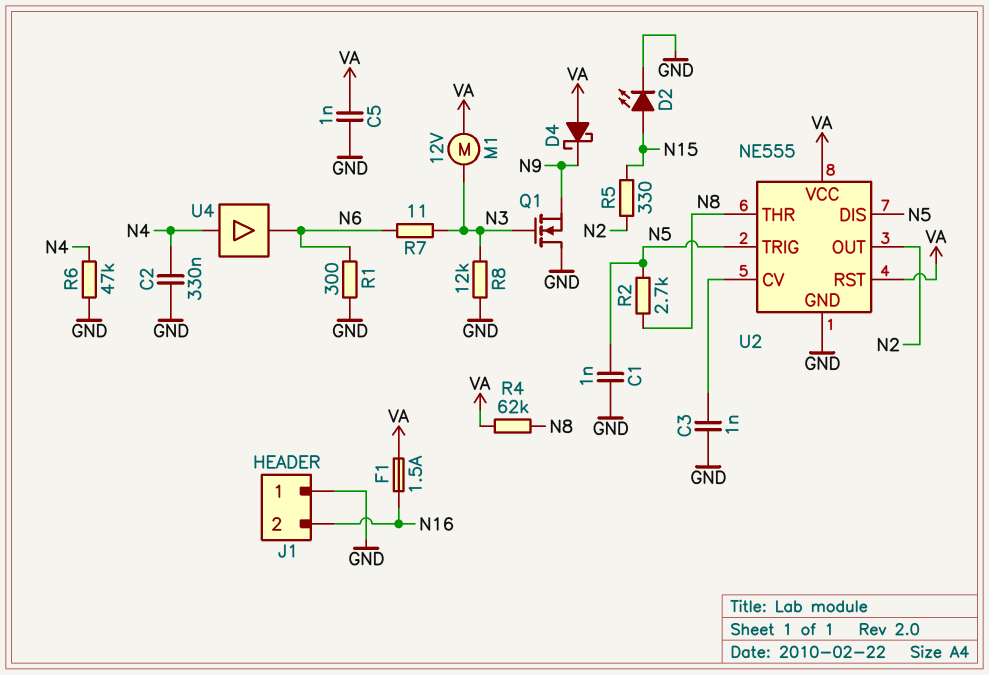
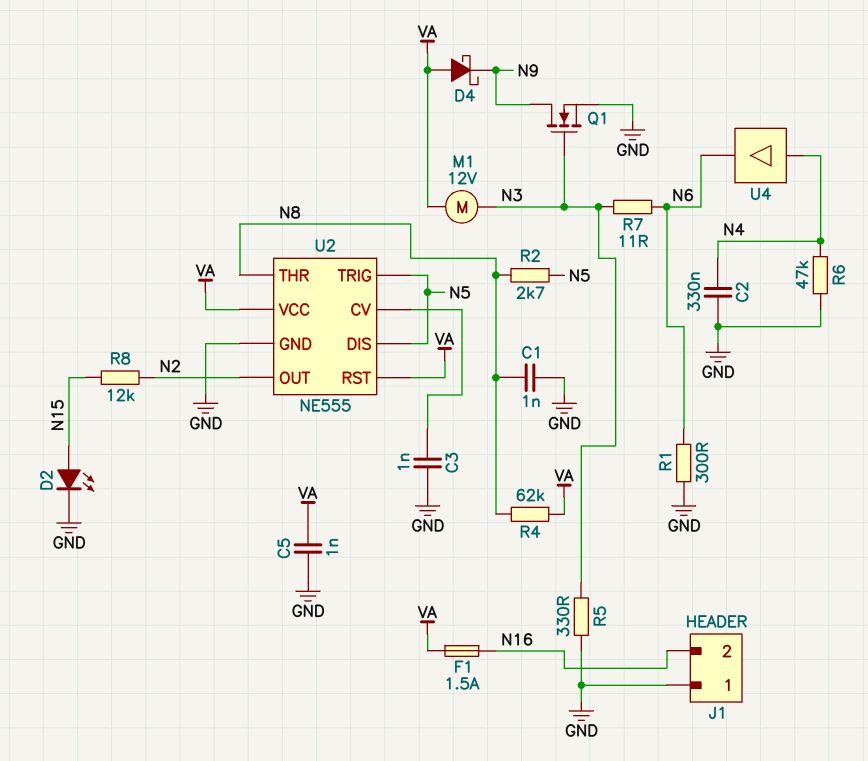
C1: 1nF (GND, N5) -> 1nF (GND, N8)
Q1: NMOS (G N3, D GND, S N9) -> NMOS (G N3, D N9, S GND)
R5: 330 (N2, N15) -> 330 (GND, N3)
R8: 12k (GND, N3) -> 12k (N2, N15)

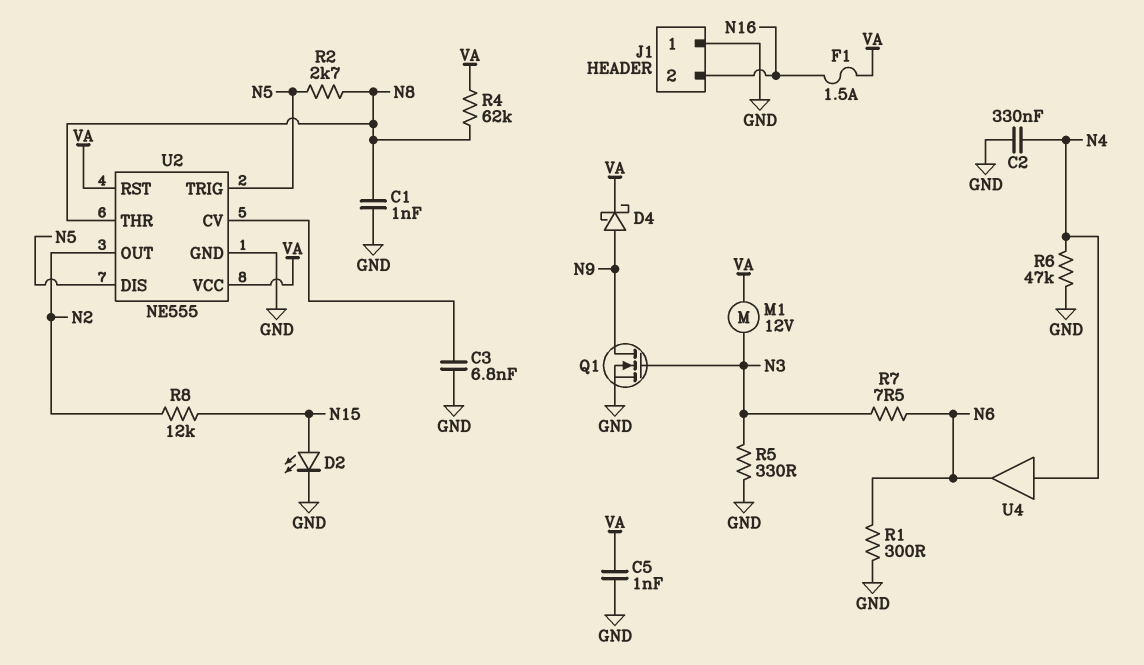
C3: 1nF (GND, U2/CV) -> 6.8nF (GND, U2/CV)
D4: schottky (A VA, K N9) -> schottky (A N9, K VA)
R7: 11 (N3, N6) -> 7.5 (N3, N6)

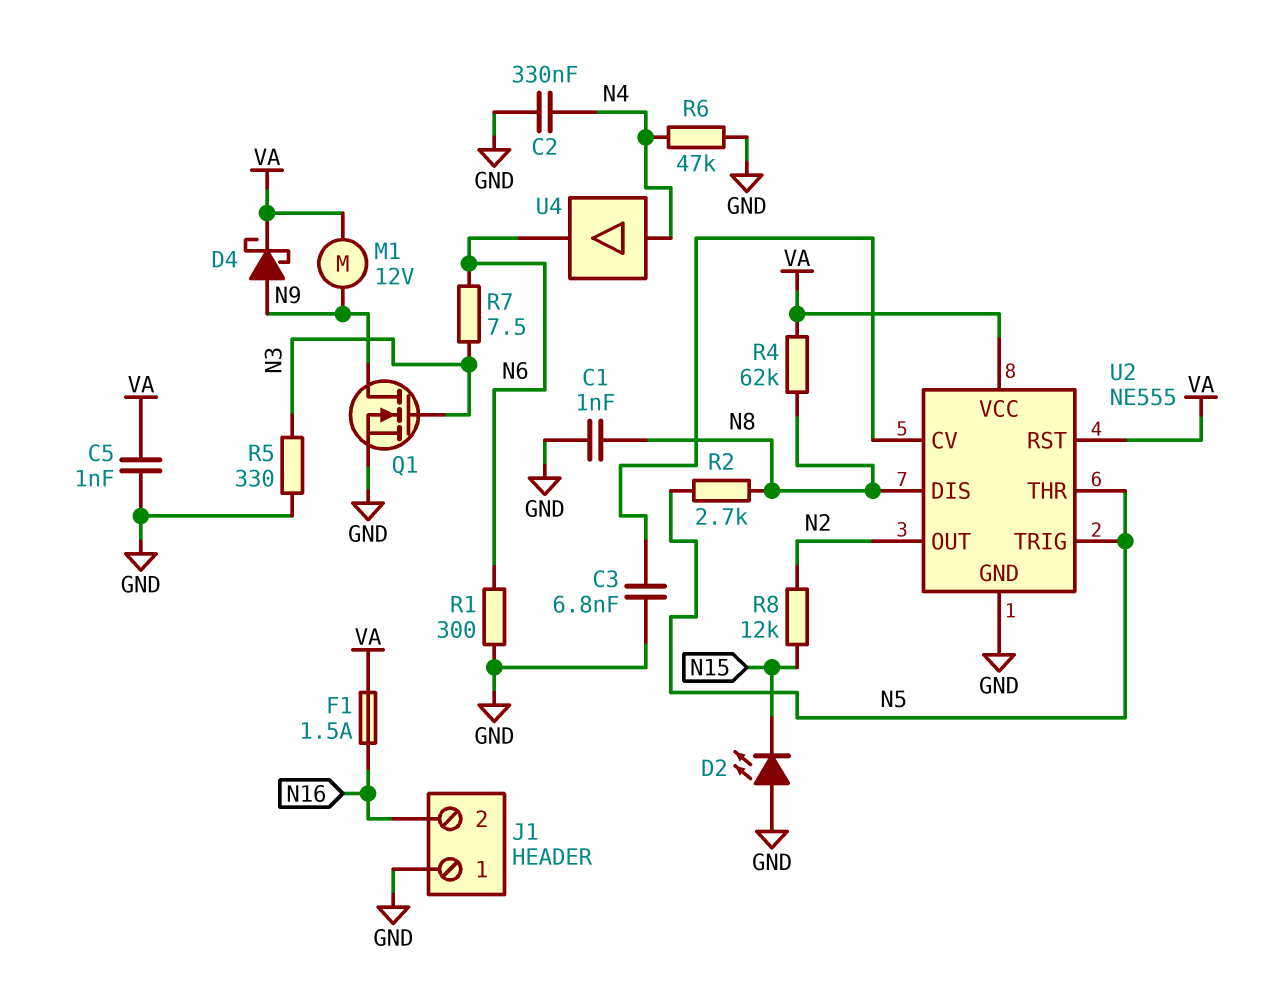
D2: LED (A N15, K GND) -> LED (A GND, K N15)
M1: motor 12V (N3, VA) -> motor 12V (N9, VA)
U2 pin DIS: N5 -> N8
U2 pin THR: N8 -> N5

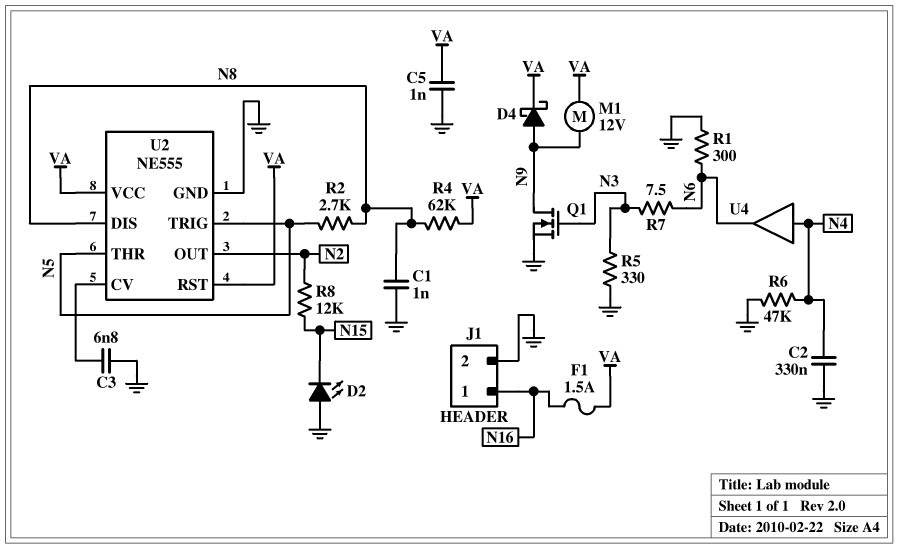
J1 pin 1: GND -> N16
J1 pin 2: N16 -> GND

